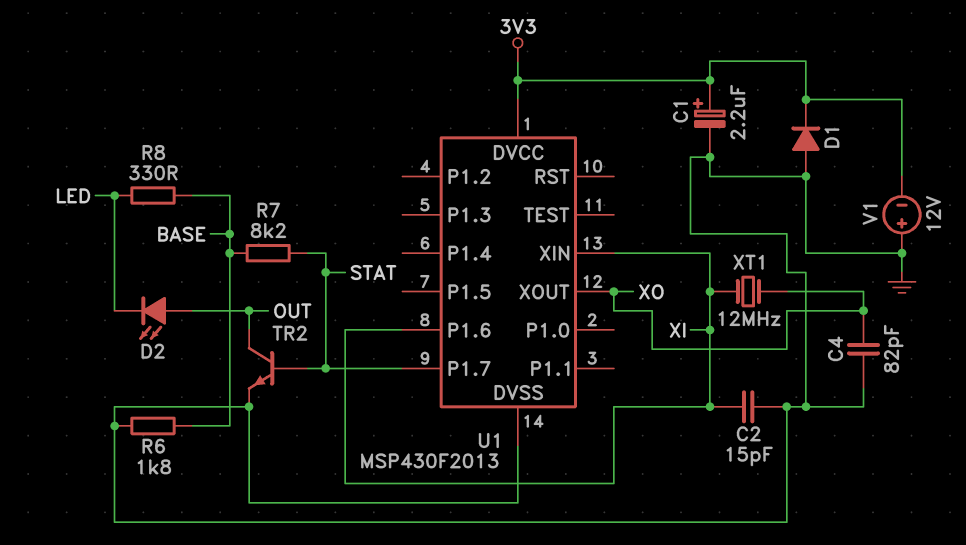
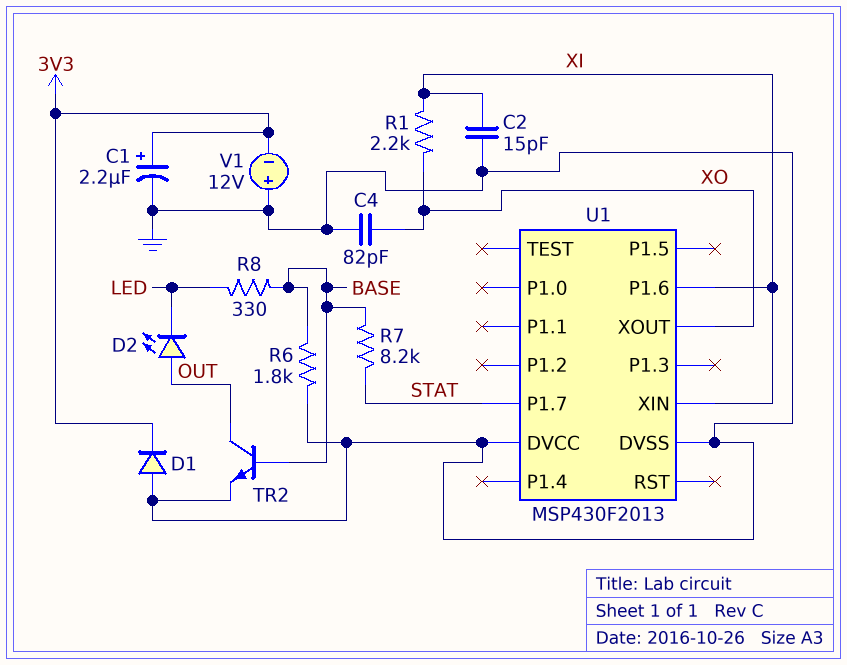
R1: none -> 2.2k (XI, XO)
TR2: NPN (B STAT, C OUT, E GND) -> NPN (B BASE, C OUT, E GND)
U1 pin DVCC: 3V3 -> GND
XT1: 12MHz (XI, XO) -> none

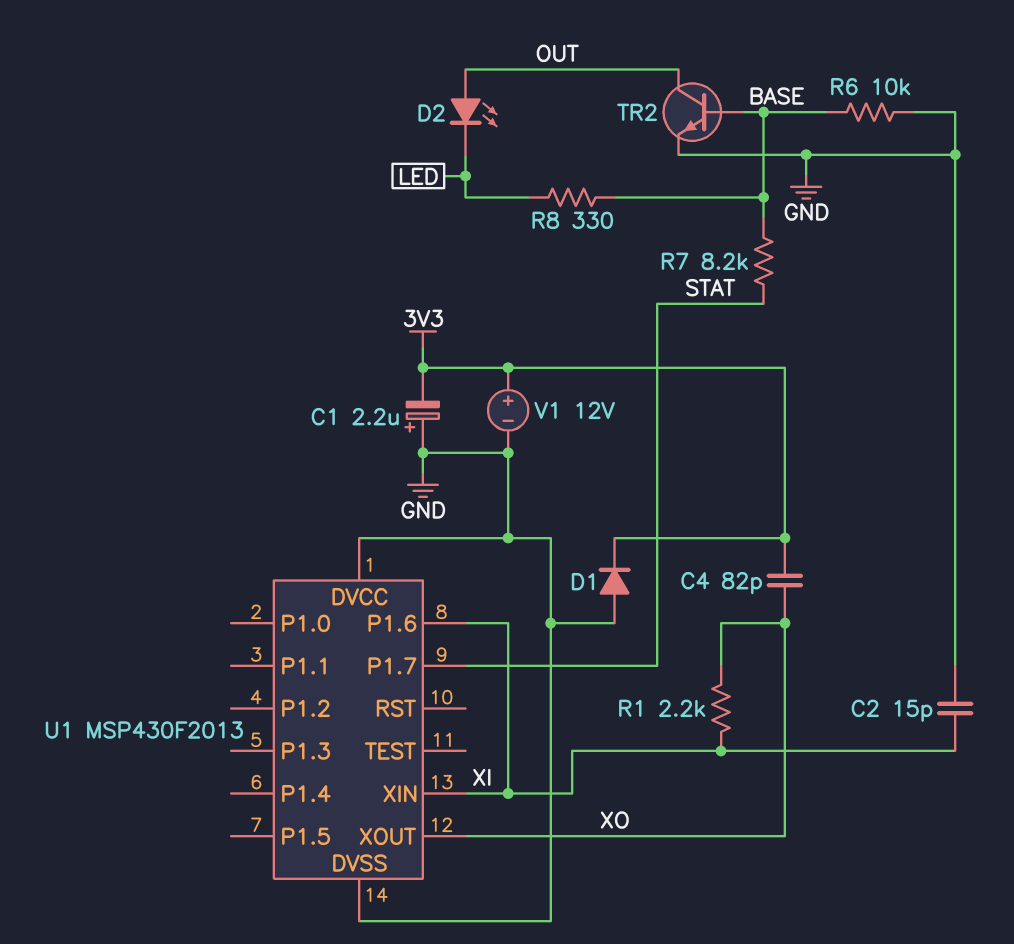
C1: 2.2uF (plus 3V3, minus GND) -> 2.2uF (plus GND, minus 3V3)
C4: 82pF (GND, XO) -> 82pF (3V3, XO)
R6: 1.8k (BASE, GND) -> 10k (BASE, GND)
V1: 12V (plus GND, minus 3V3) -> 12V (plus 3V3, minus GND)

